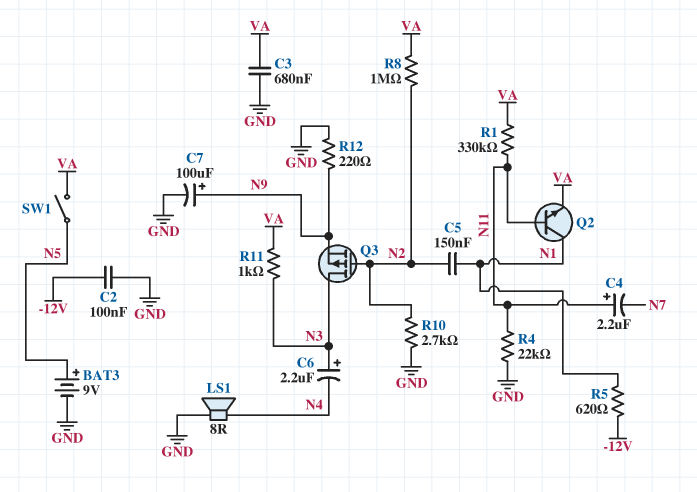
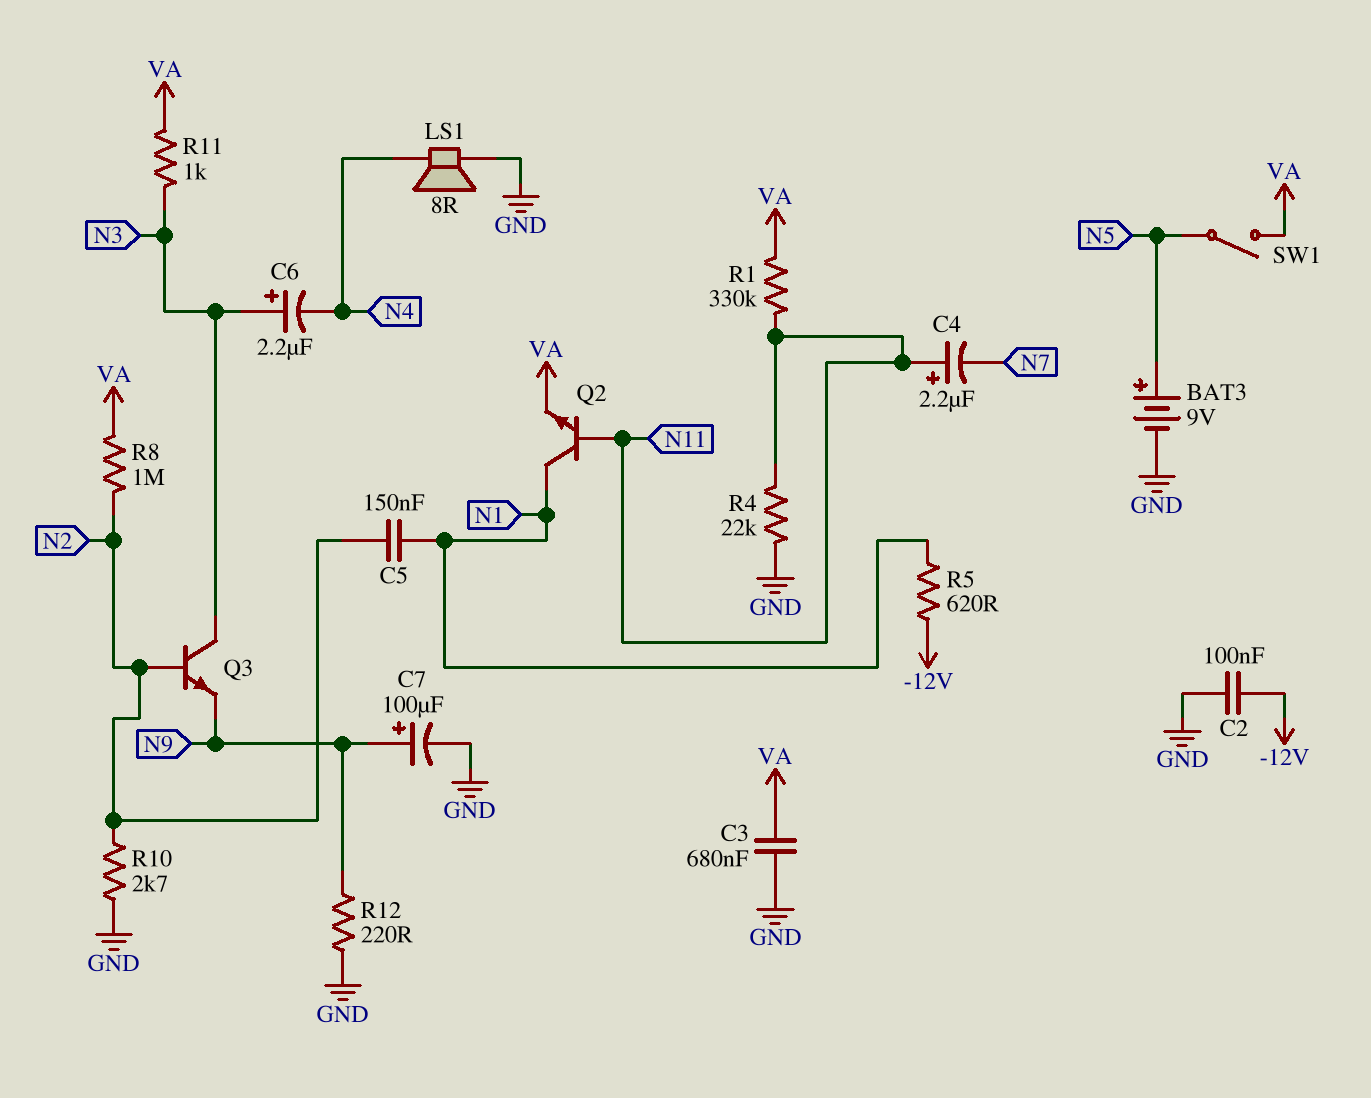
Q3: PMOS (G N2, D N3, S N9) -> NPN (B N2, C N3, E N9)

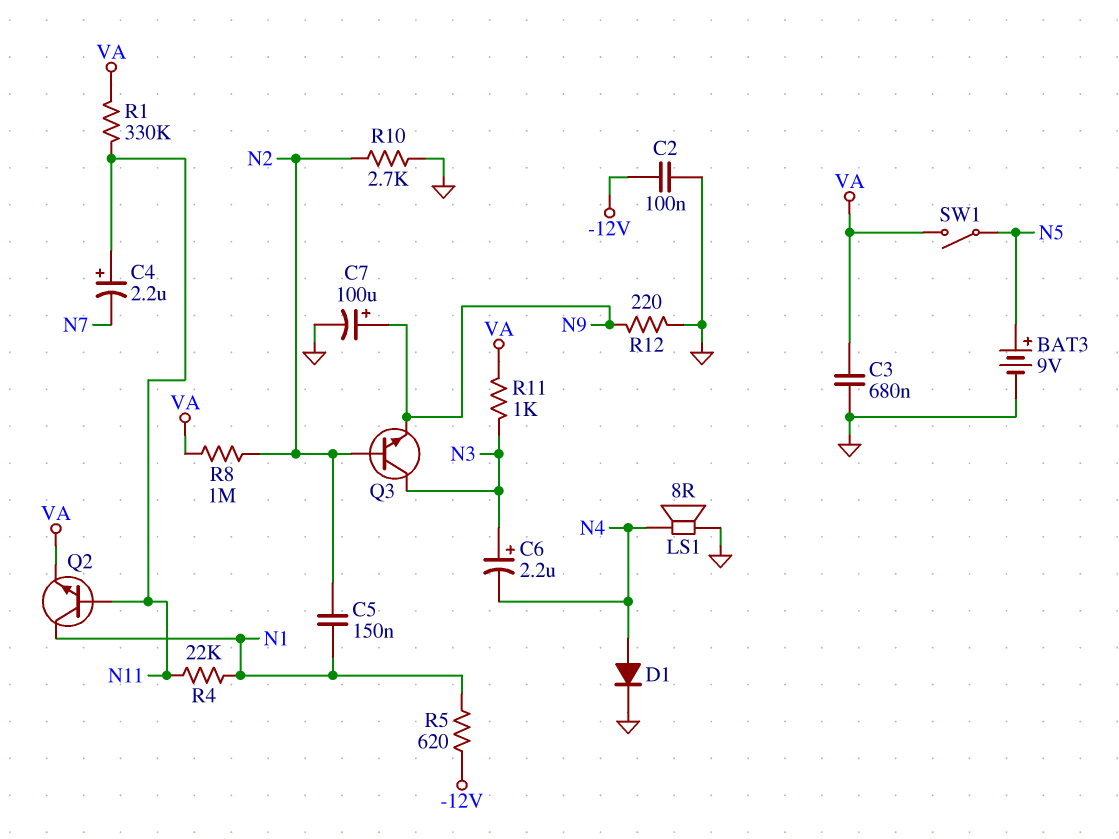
D1: none -> diode (A N4, K GND)
R4: 22k (GND, N11) -> 22k (N1, N11)

